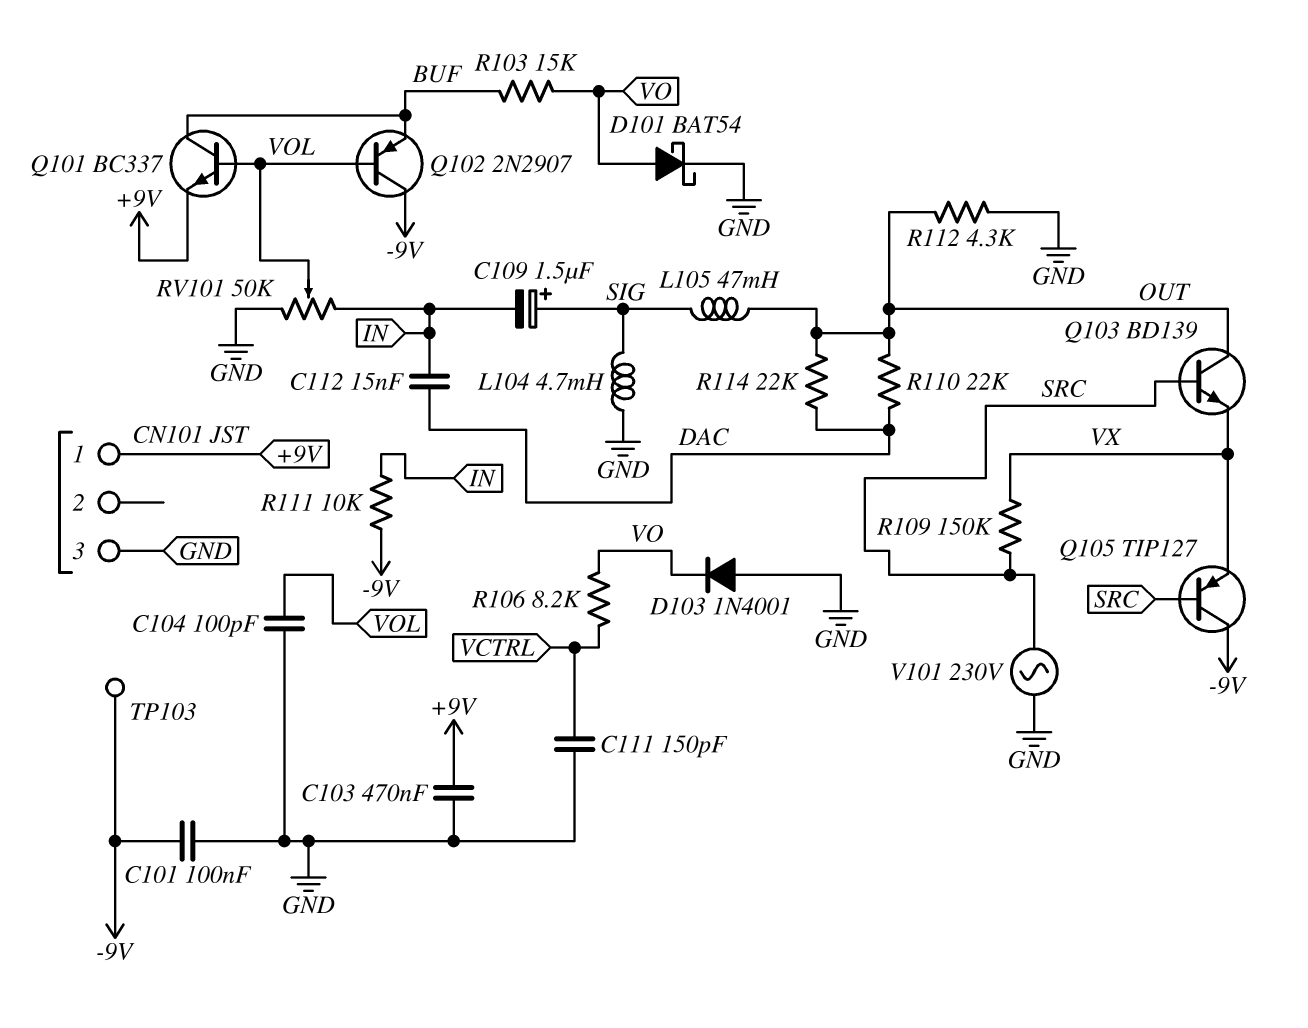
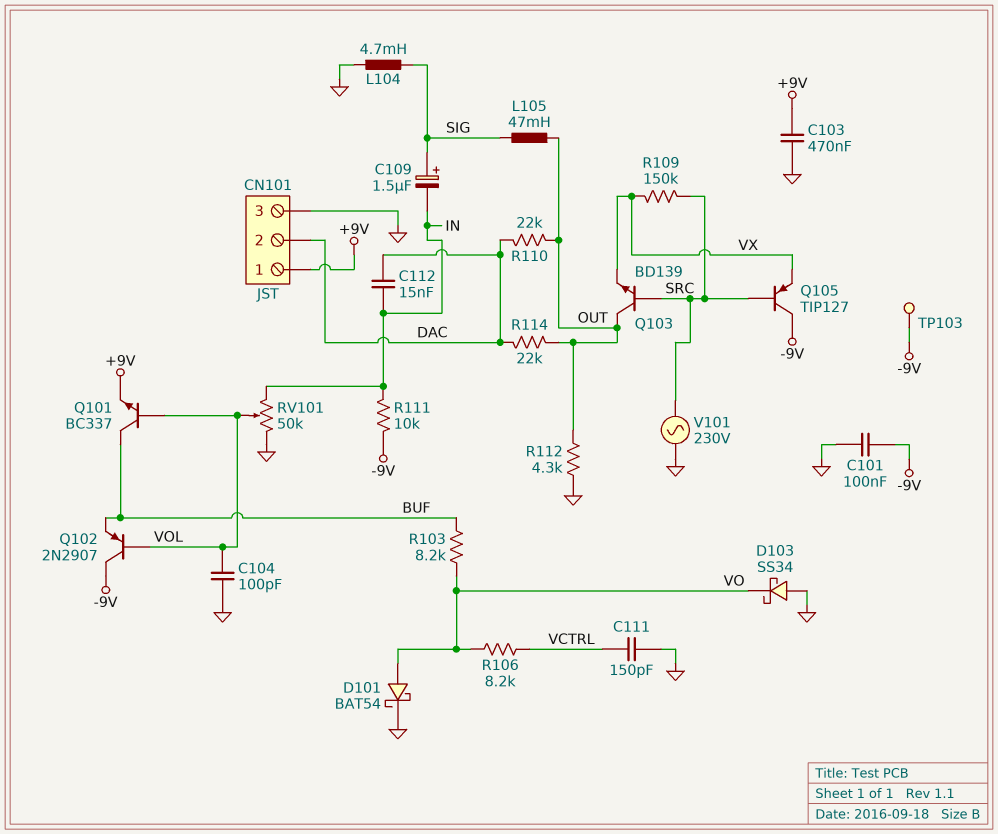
CN101 pin 2: none -> DAC
D103: diode 1N4001 (A GND, K VO) -> schottky SS34 (A GND, K VO)
R103: 15k (BUF, VO) -> 8.2k (BUF, VO)

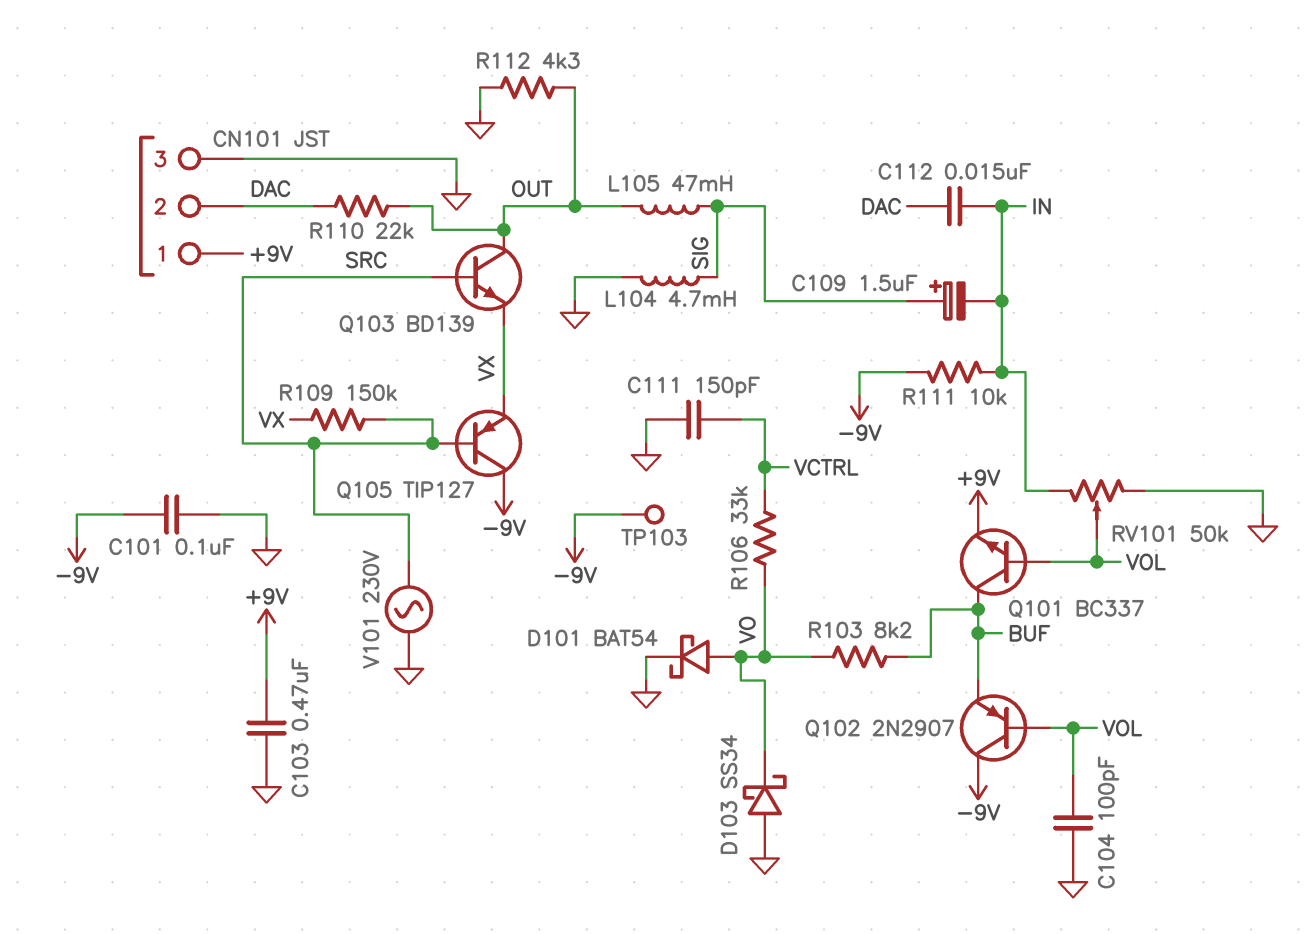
R106: 8.2k (VCTRL, VO) -> 33k (VCTRL, VO)
R114: 22k (DAC, OUT) -> none

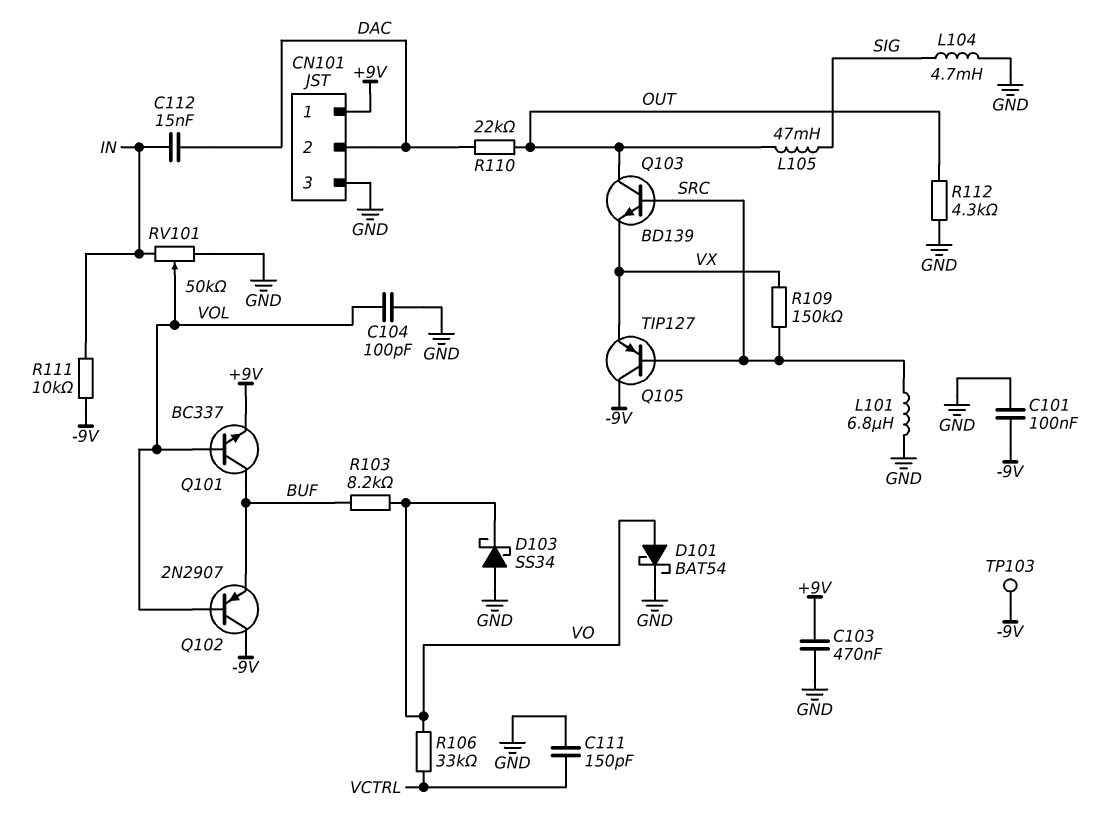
C109: 1.5uF (plus SIG, minus IN) -> none
L101: none -> 6.8uH (GND, SRC)
V101: AC 230V (GND, SRC) -> none

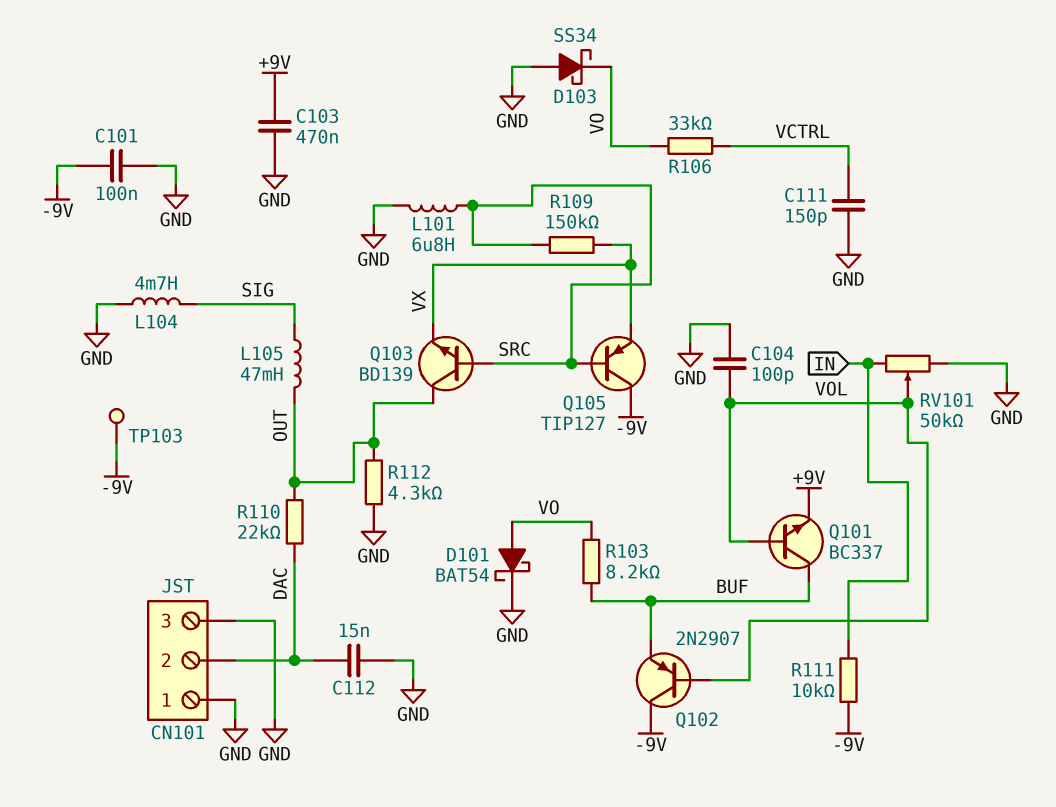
C112: 15nF (DAC, IN) -> 15nF (DAC, GND)
CN101 pin 1: +9V -> GND

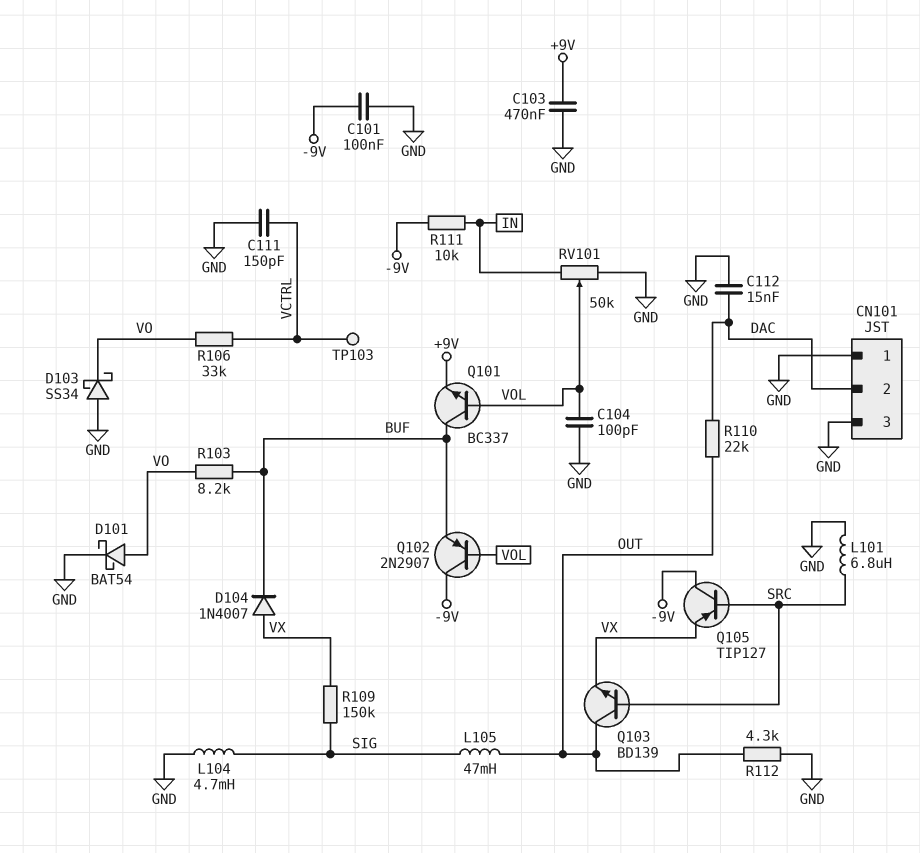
D104: none -> diode 1N4007 (A VX, K BUF)
R109: 150k (SRC, VX) -> 150k (SIG, VX)
TP103: test point (-9V) -> test point (VCTRL)

